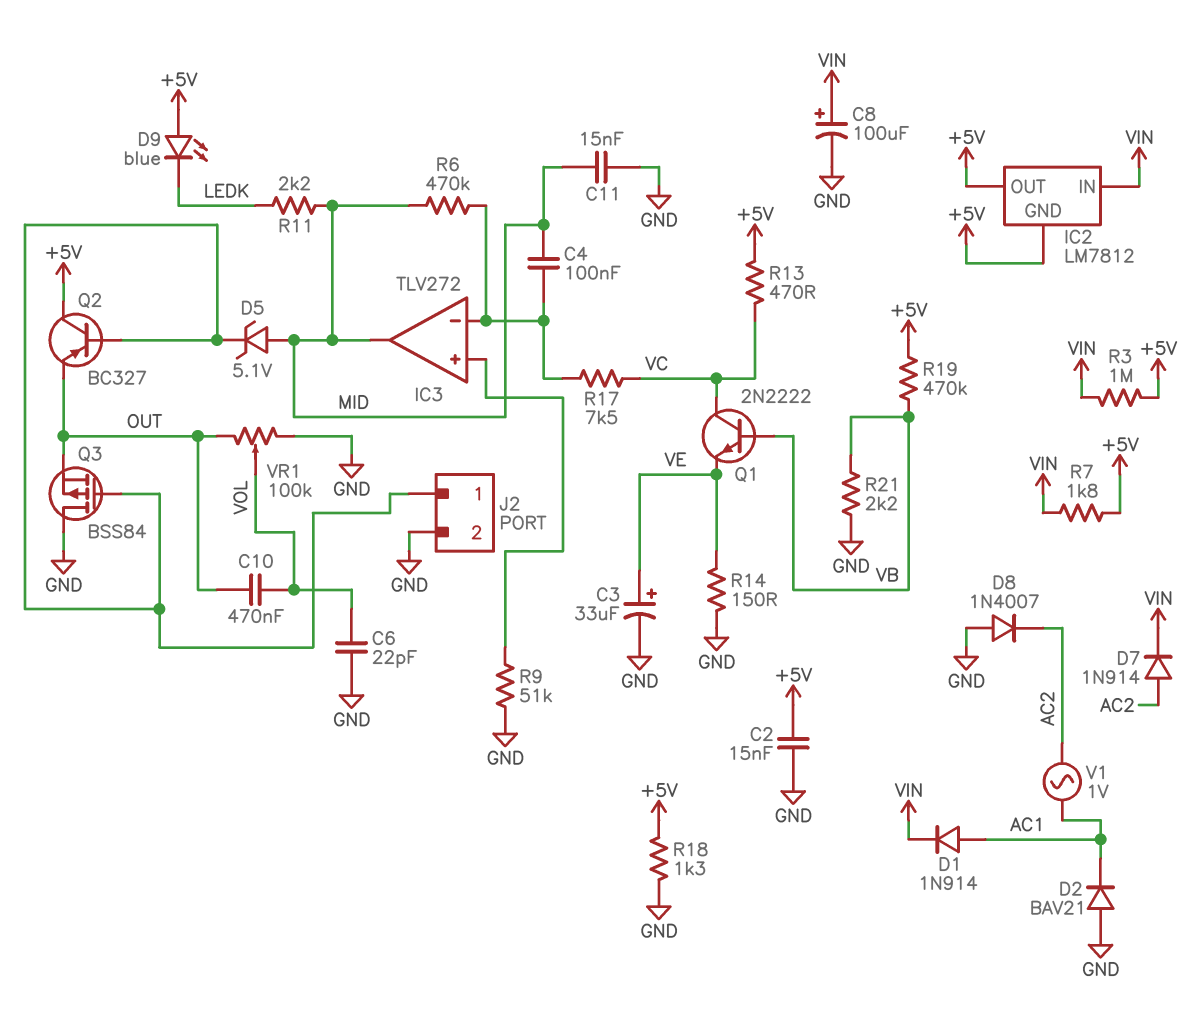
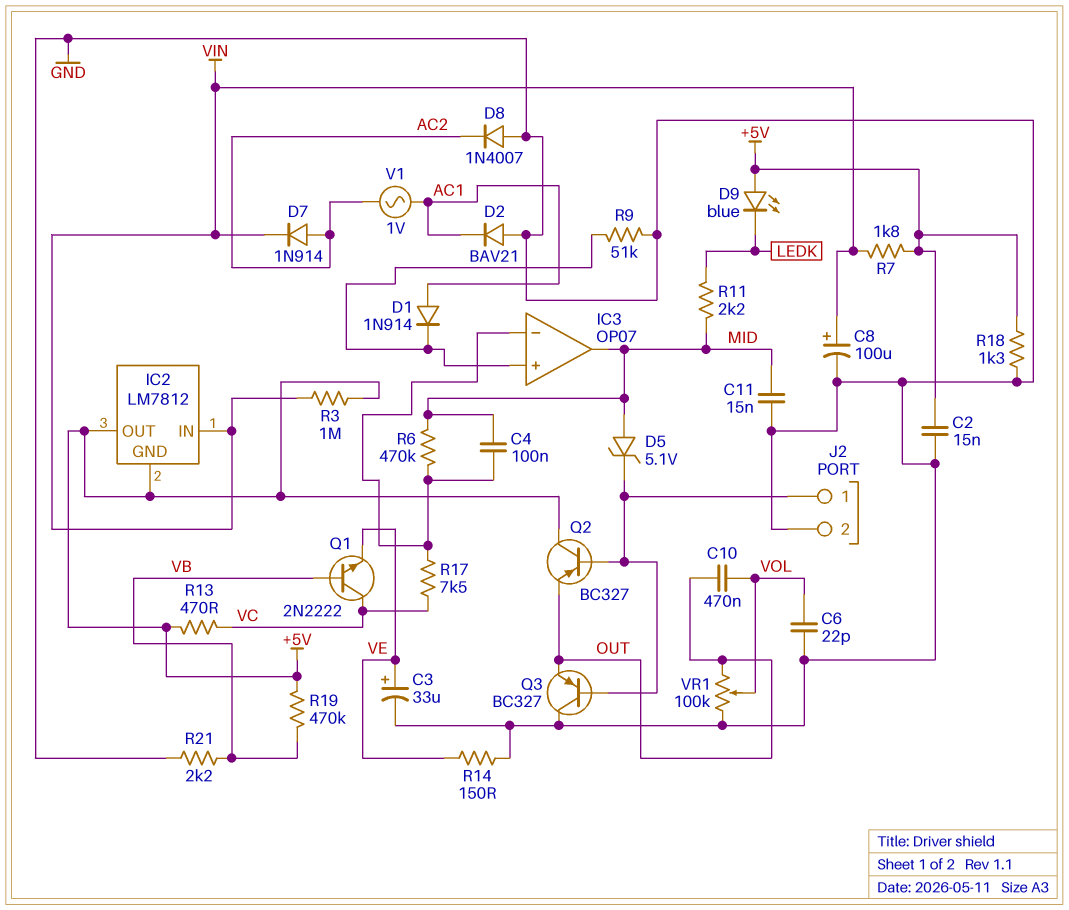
D1: diode 1N914 (A AC1, K VIN) -> diode 1N914 (A AC1, K IC3/in+)
IC3: TLV272 -> OP07
Q3: PMOS BSS84 (G J2/1, D GND, S OUT) -> PNP BC327 (B J2/1, C GND, E OUT)

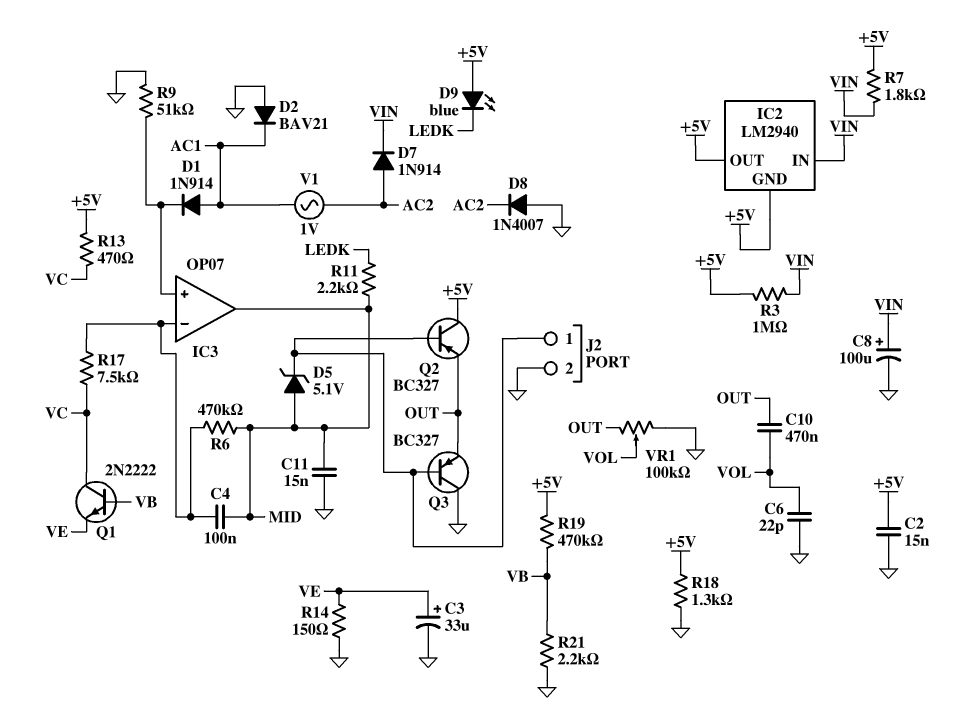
IC2: LM7812 -> LM2940

